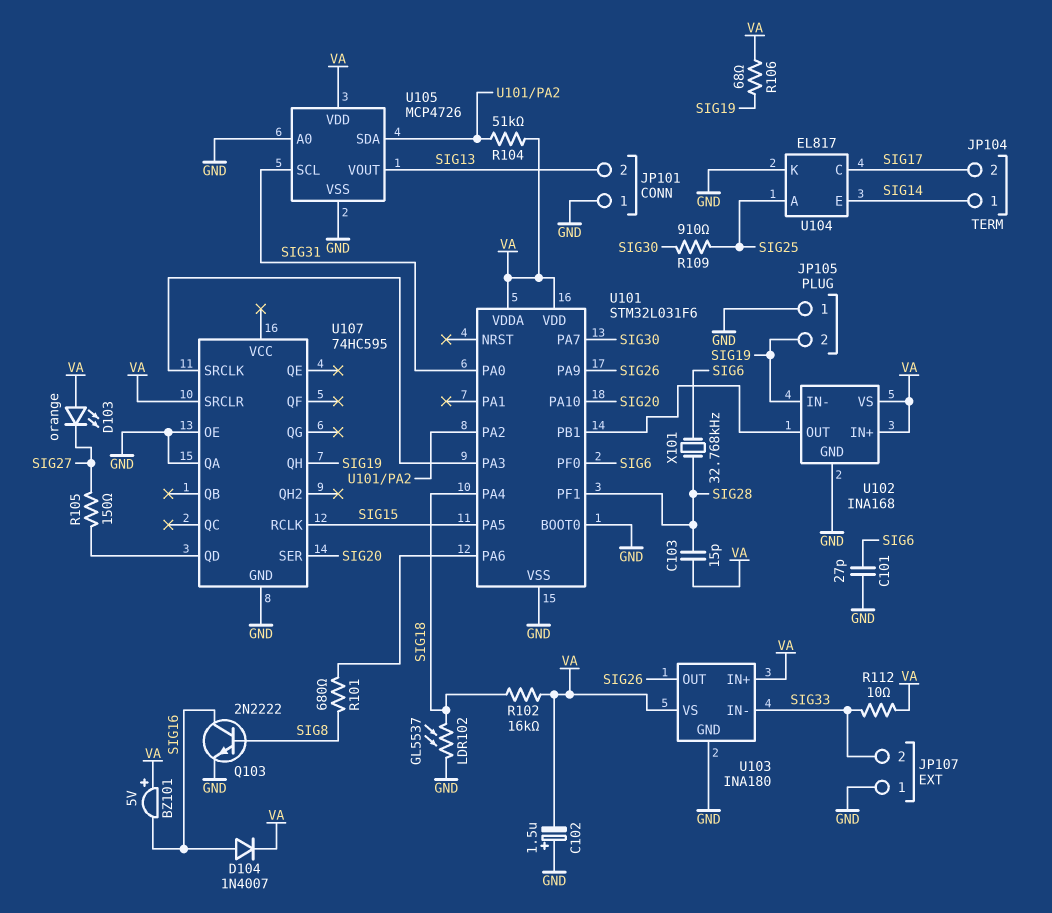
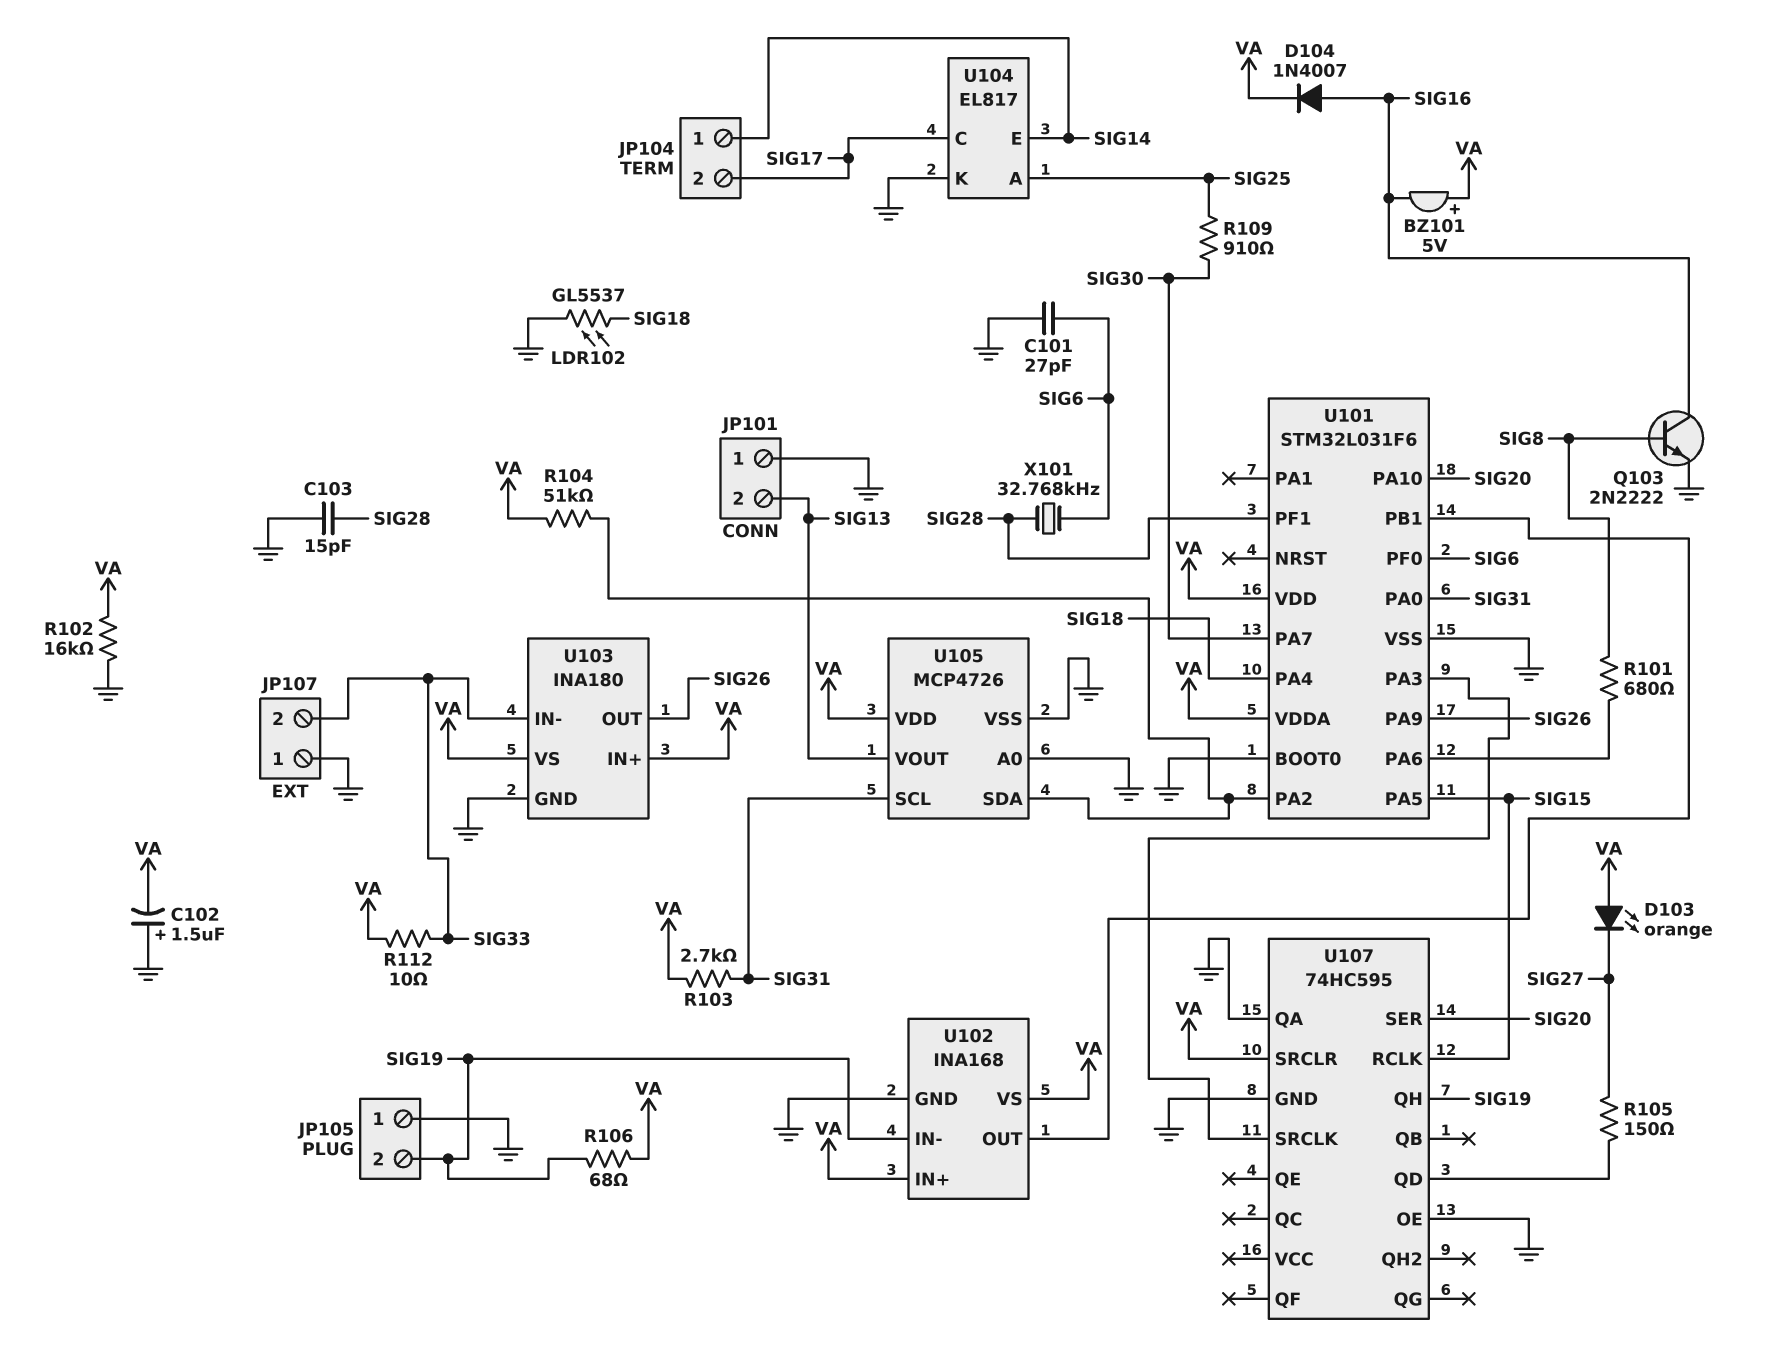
C103: 15pF (SIG28, VA) -> 15pF (GND, SIG28)
R102: 16k (SIG18, VA) -> 16k (GND, VA)
R103: none -> 2.7k (SIG31, VA)

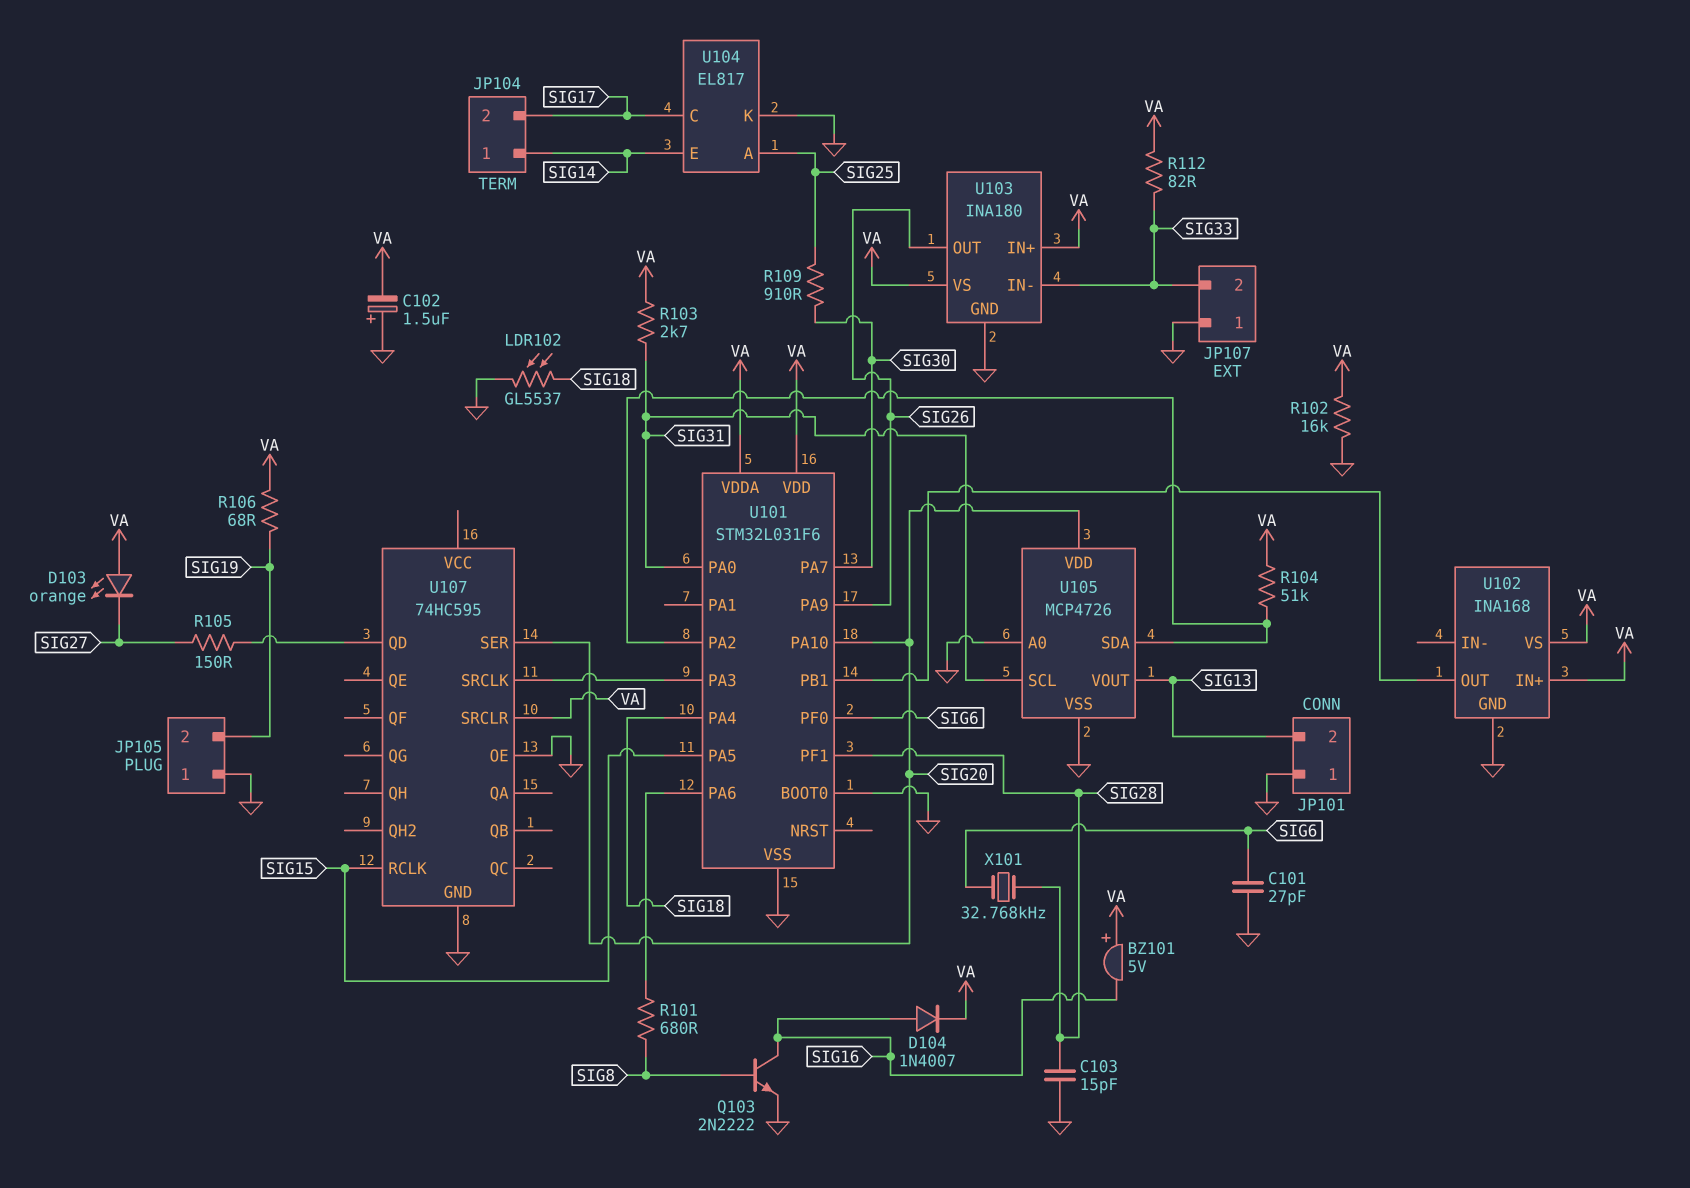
R112: 10 (SIG33, VA) -> 82 (SIG33, VA)
U102 pin IN-: SIG19 -> none
U105 pin VDD: VA -> SIG20
U107 pin QA: GND -> none
U107 pin QH: SIG19 -> none

